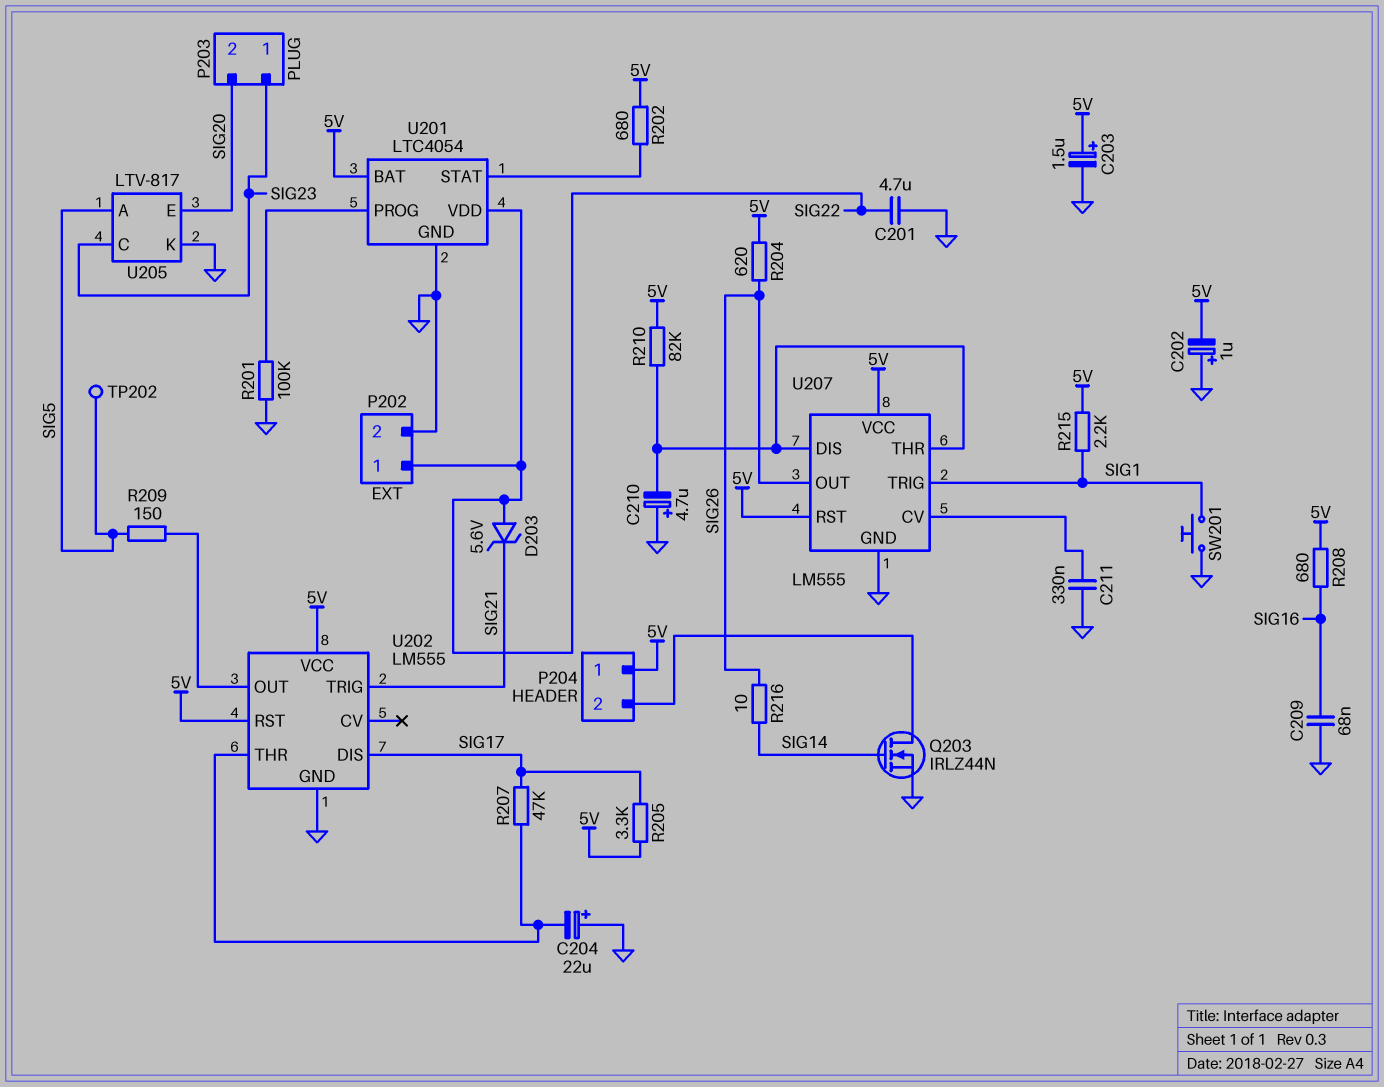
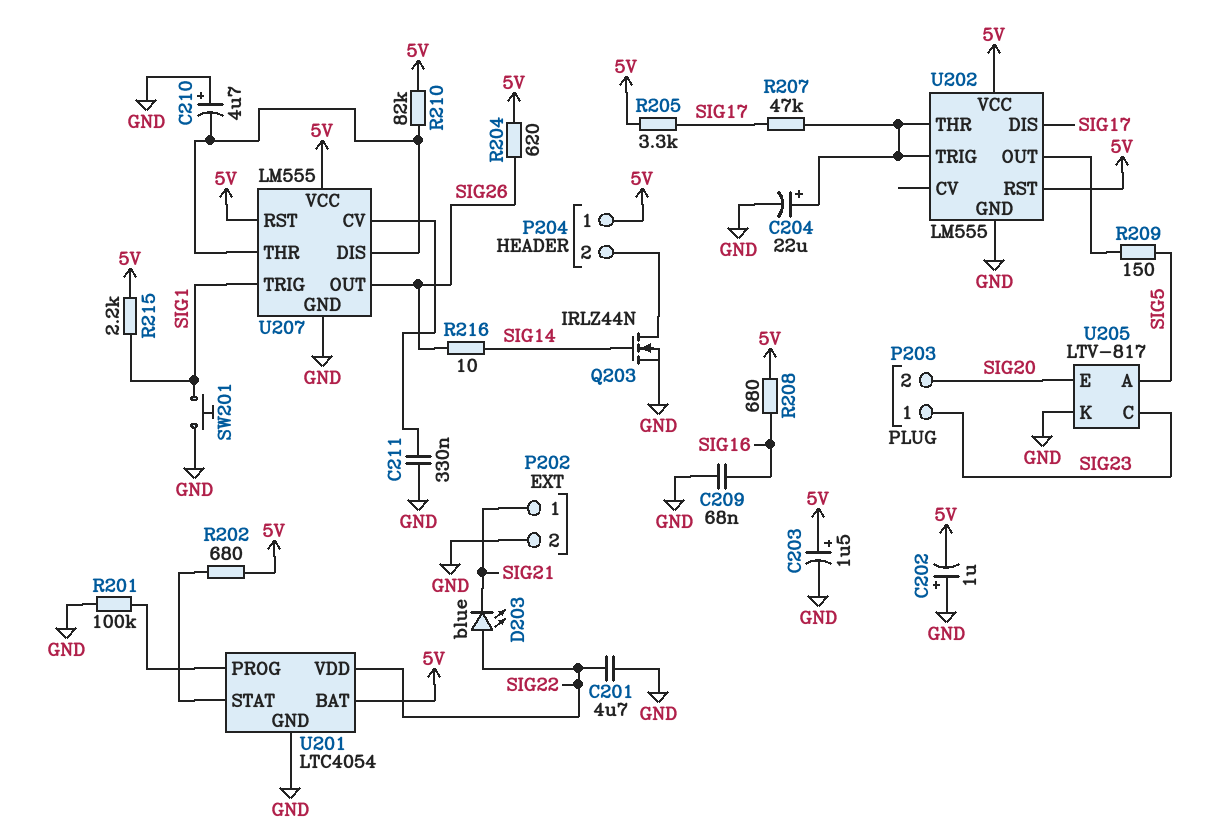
C204: 22uF (plus GND, minus U202/THR) -> 22uF (plus U202/THR, minus GND)
D203: zener 5.6V (A SIG22, K SIG21) -> LED blue (A SIG22, K SIG21)
P202 pin 1: SIG22 -> SIG21
TP202: test point (SIG5) -> none
U202 pin TRIG: SIG21 -> U202/THR

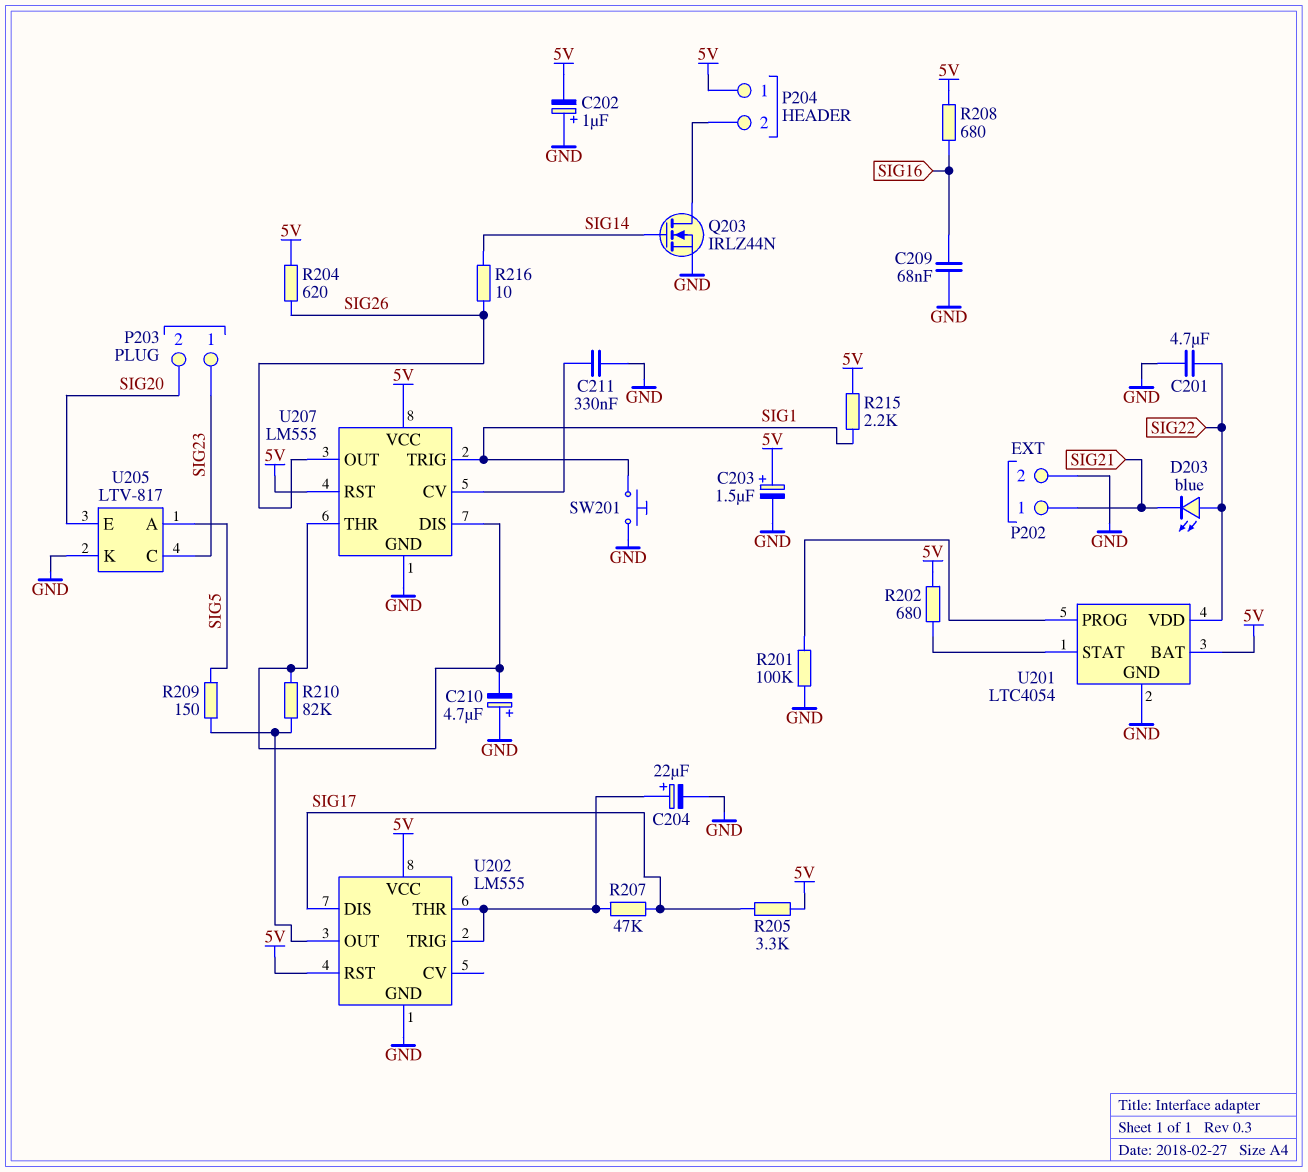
R210: 82k (5V, U207/DIS) -> 82k (U202/OUT, U207/DIS)

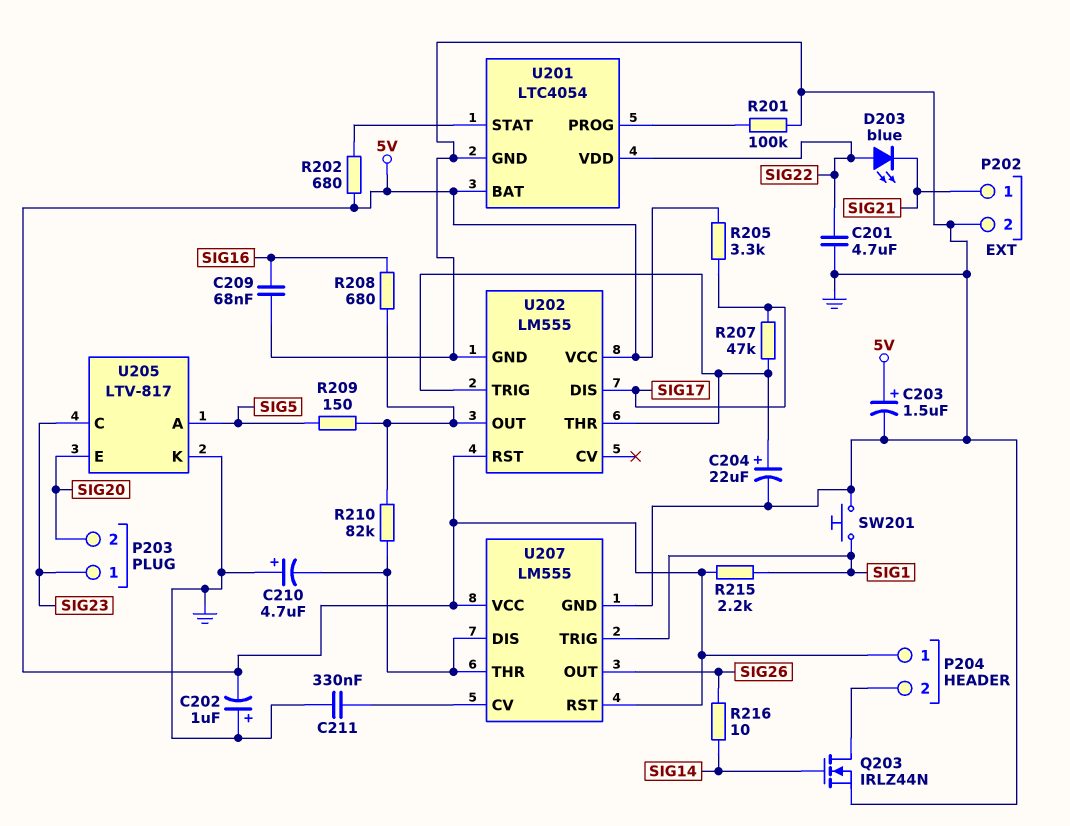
R204: 620 (5V, SIG26) -> none
R208: 680 (5V, SIG16) -> 680 (SIG16, U202/OUT)

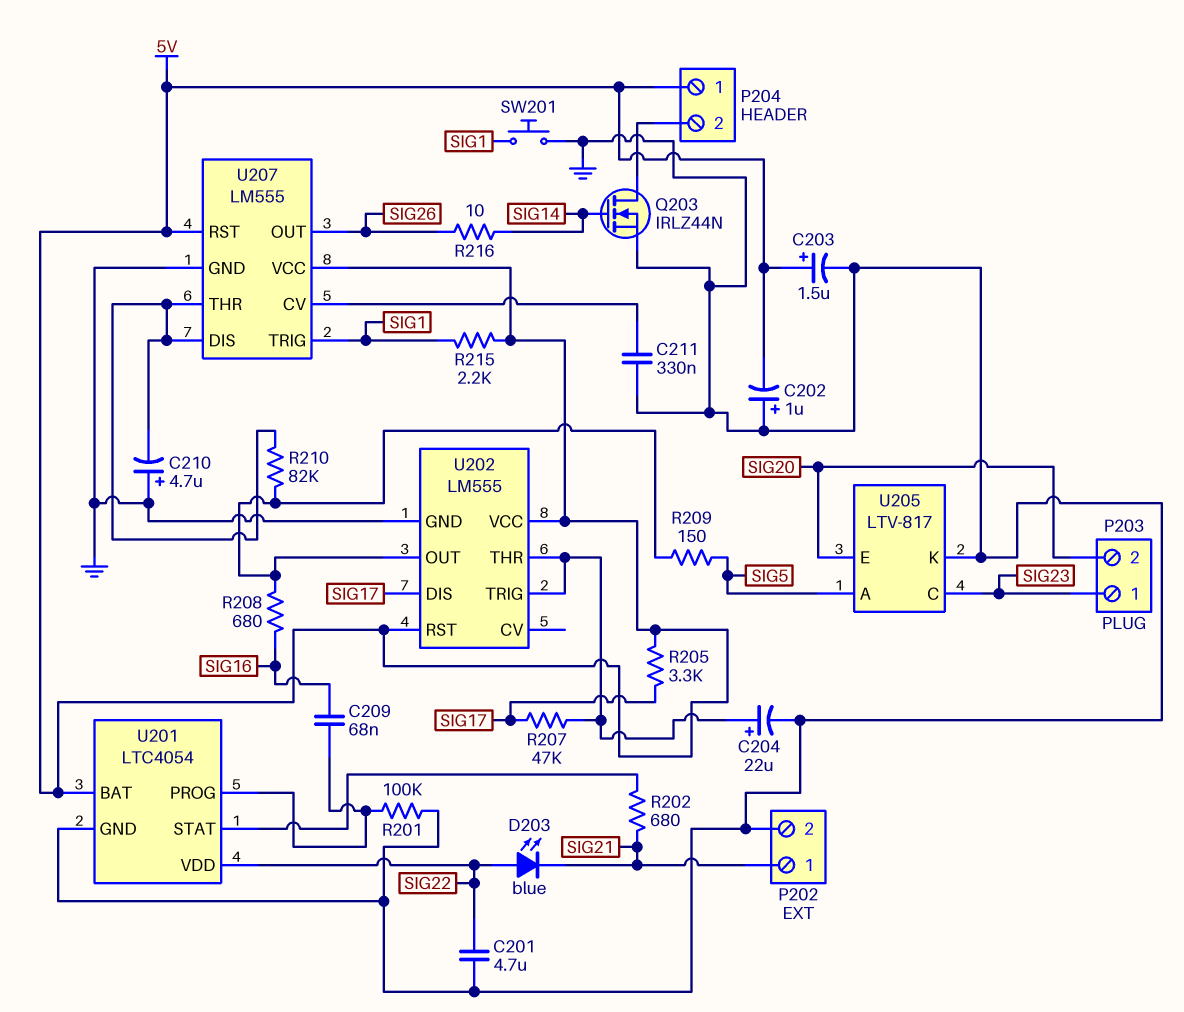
C209: 68nF (GND, SIG16) -> 68nF (SIG16, U201/PROG)
R202: 680 (5V, U201/STAT) -> 680 (SIG21, U201/STAT)

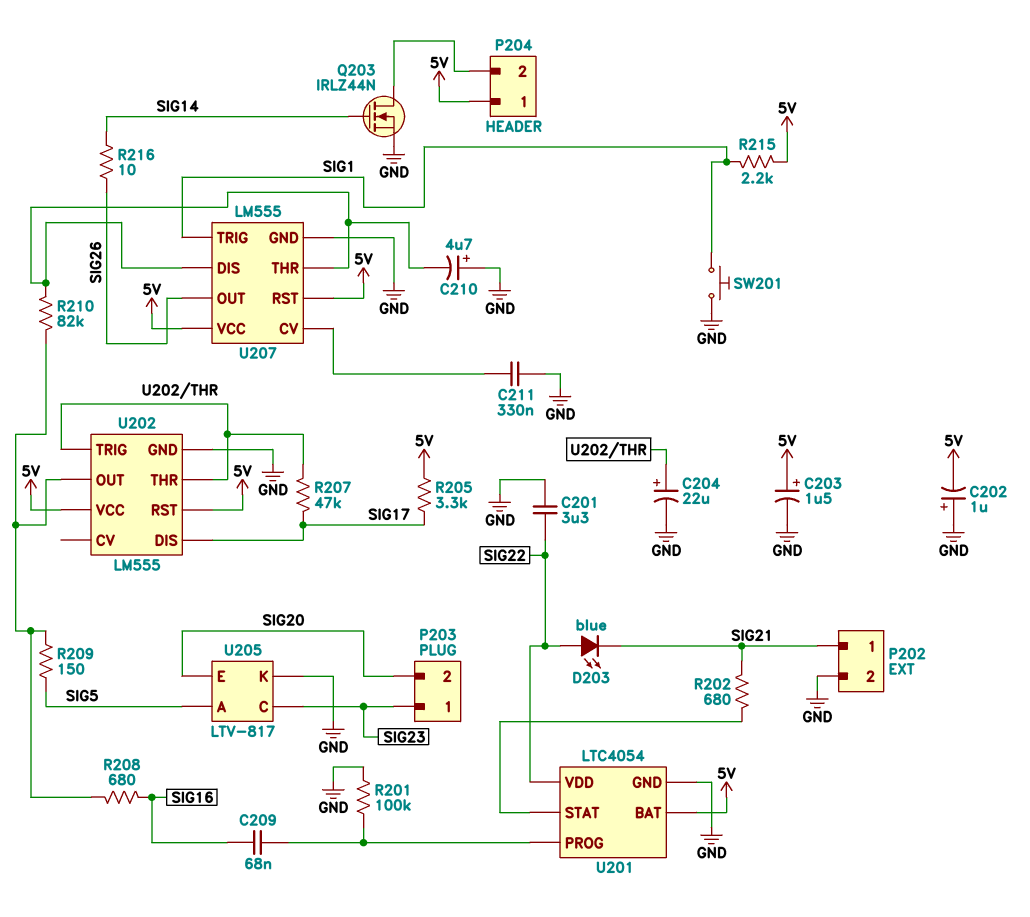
C201: 4.7uF (GND, SIG22) -> 3.3uF (GND, SIG22)

